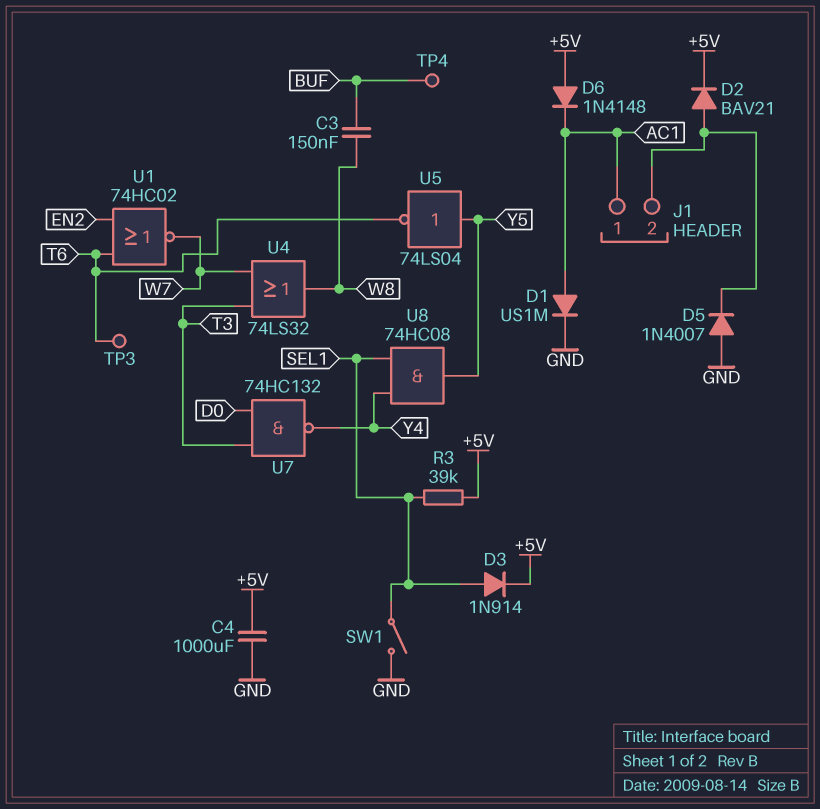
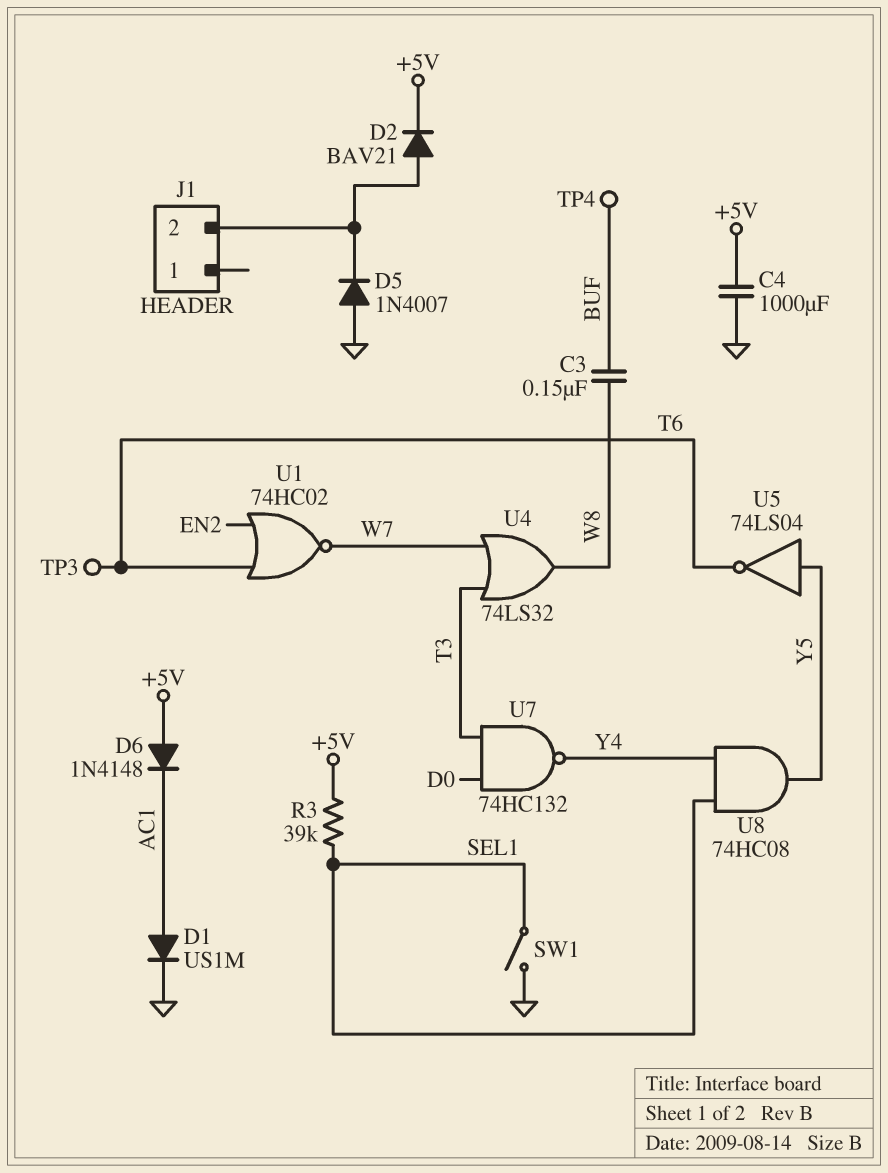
D3: diode 1N914 (A SEL1, K +5V) -> none
J1 pin 1: AC1 -> none

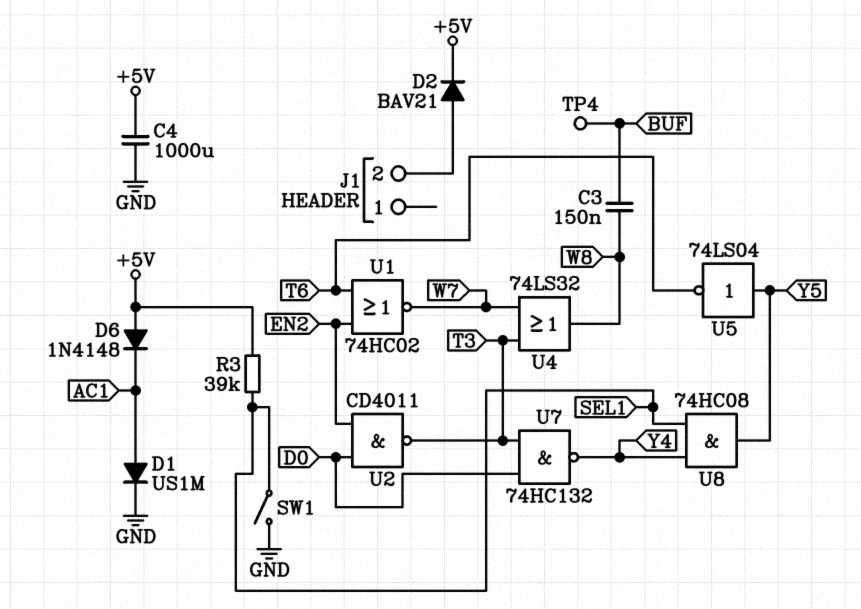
D5: diode 1N4007 (A GND, K J1/2) -> none
TP3: test point (T6) -> none
U2: none -> NAND CD4011 (in D0, in EN2, out T3)

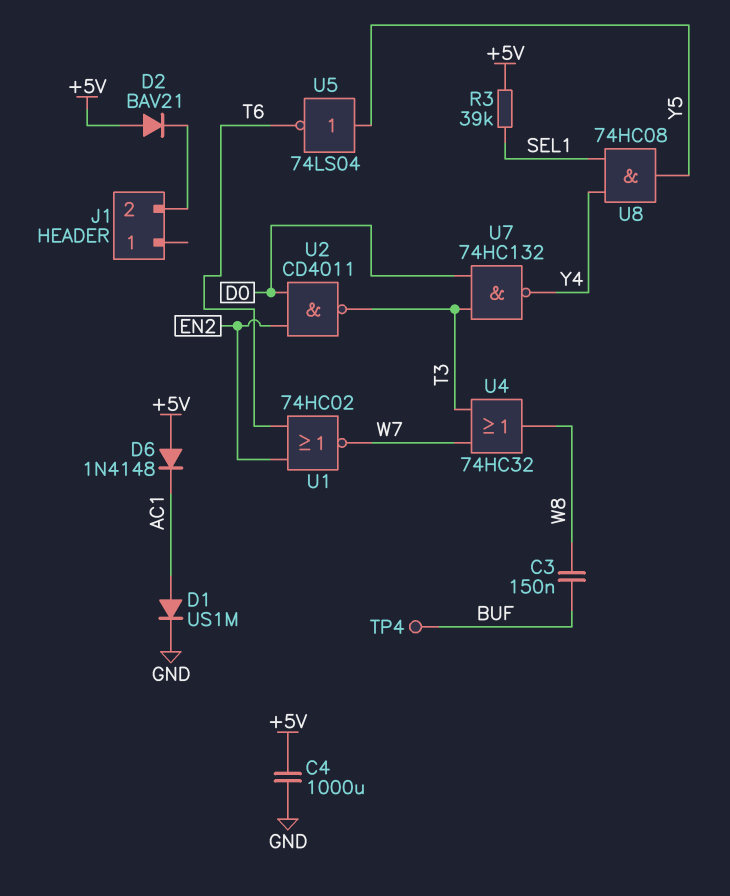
D2: diode BAV21 (A J1/2, K +5V) -> diode BAV21 (A +5V, K J1/2)
SW1: switch (GND, SEL1) -> none
U4: OR 74LS32 (in T3, in W7, out W8) -> OR 74HC32 (in T3, in W7, out W8)

